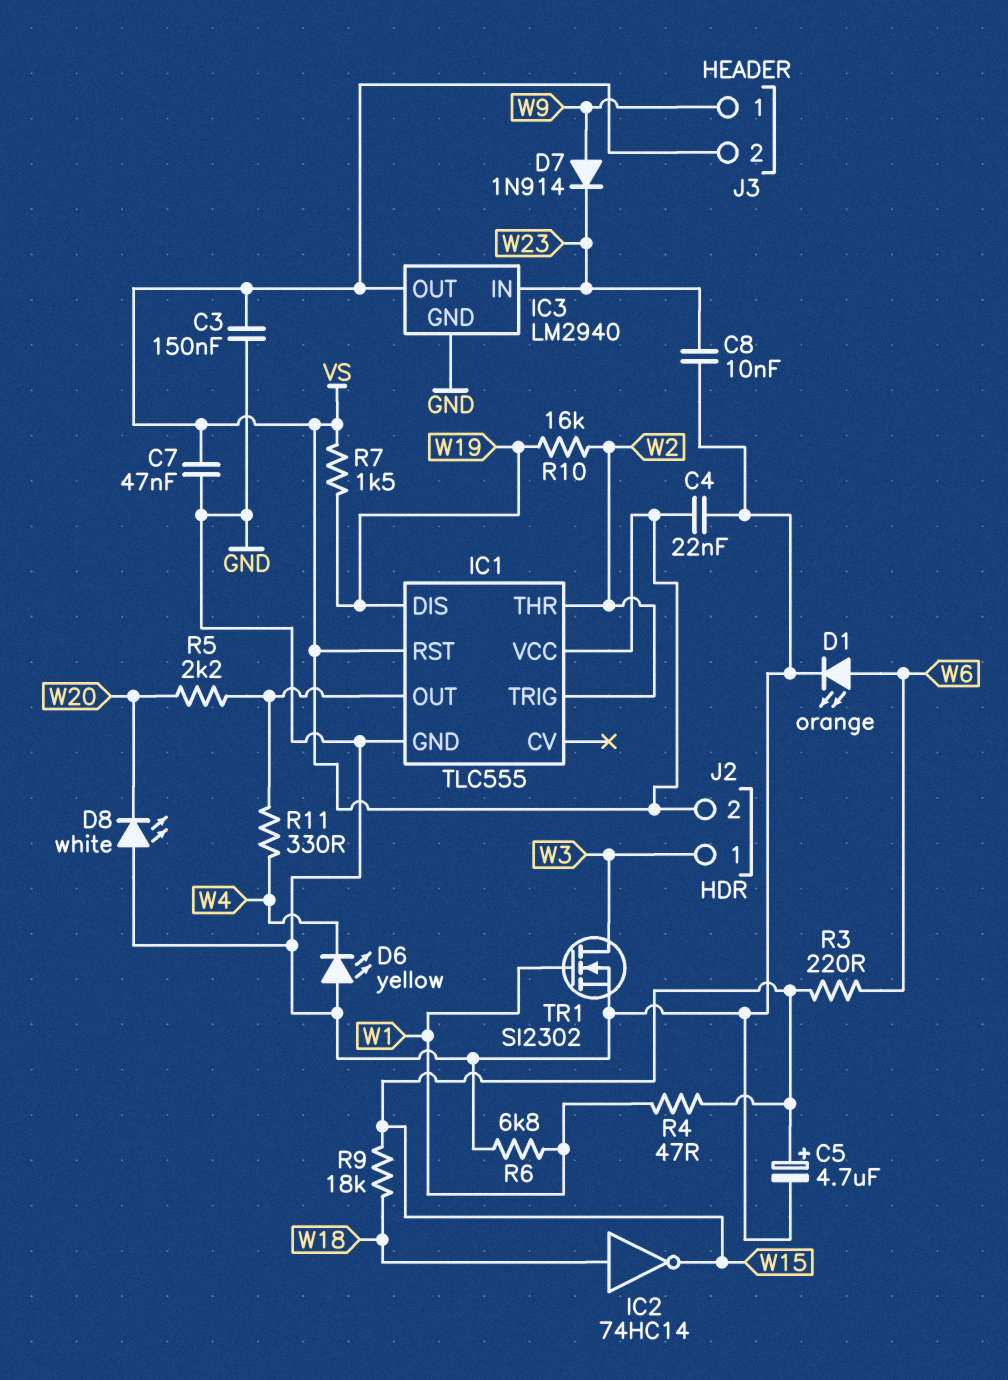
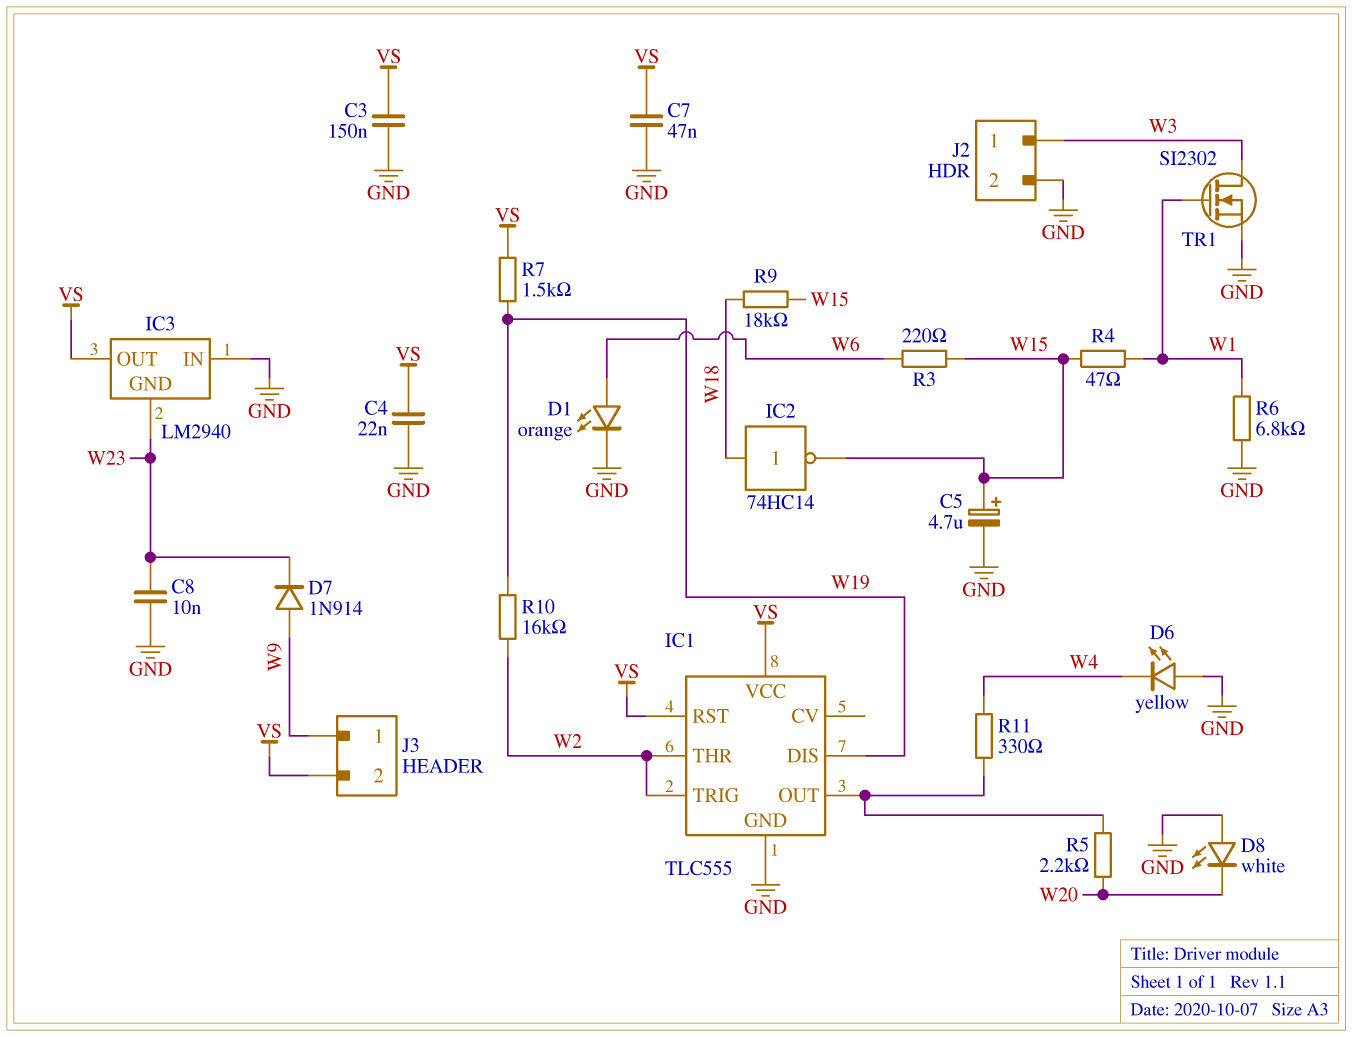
IC3 pin GND: GND -> W23
IC3 pin IN: W23 -> GND
J2 pin 2: VS -> GND

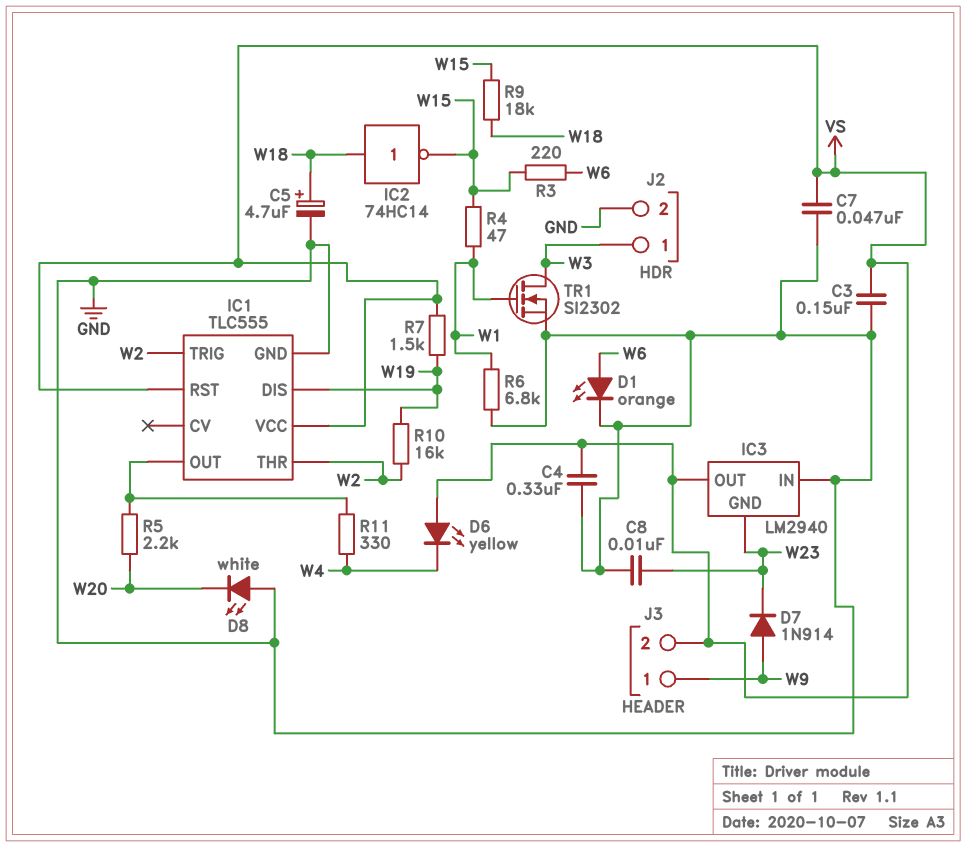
C4: 22nF (GND, VS) -> 330nF (GND, VS)
C5: 4.7uF (plus W15, minus GND) -> 4.7uF (plus W18, minus GND)
D6: LED yellow (A GND, K W4) -> LED yellow (A VS, K W4)

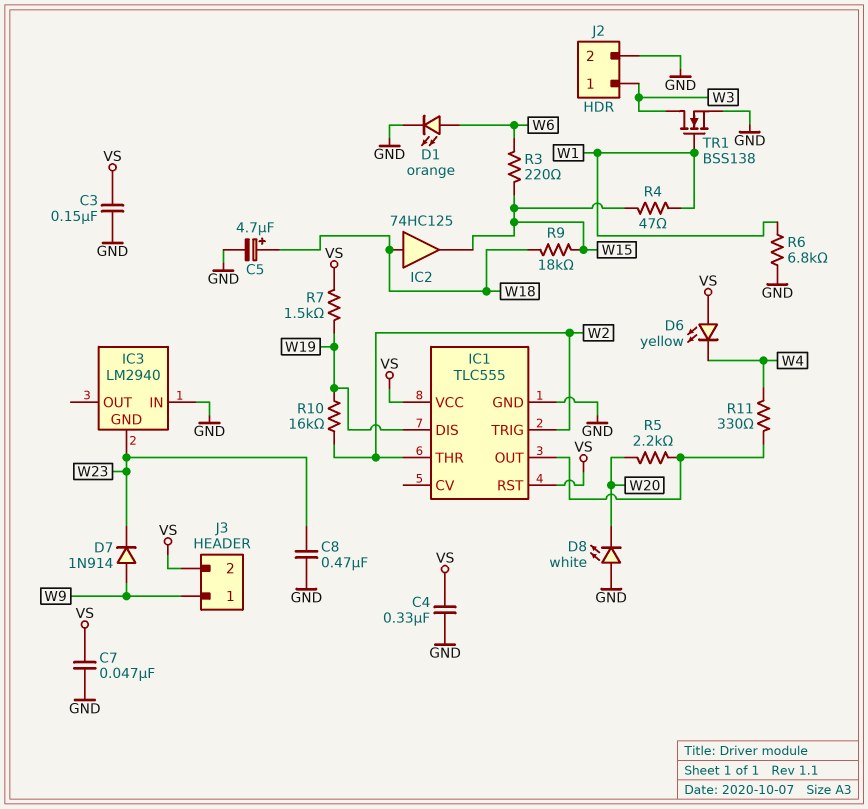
C8: 10nF (GND, W23) -> 470nF (GND, W23)
IC2: NOT 74HC14 (in W18, out W15) -> buffer 74HC125 (in W18, out W15)
IC3 pin OUT: VS -> none
TR1: NMOS SI2302 (G W1, D W3, S GND) -> NMOS BSS138 (G W1, D W3, S GND)

